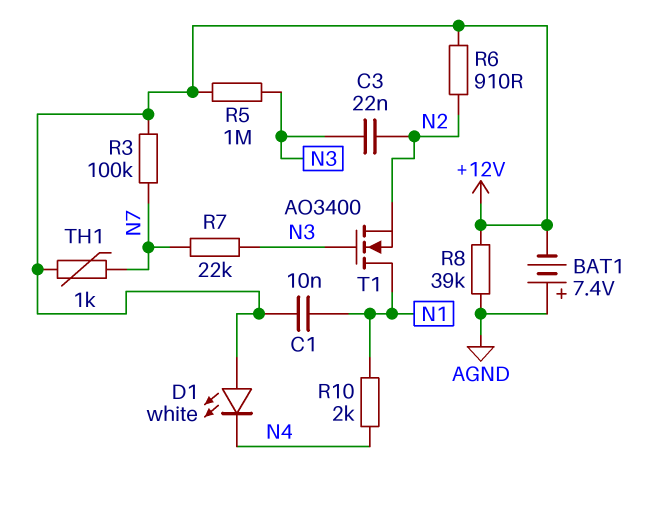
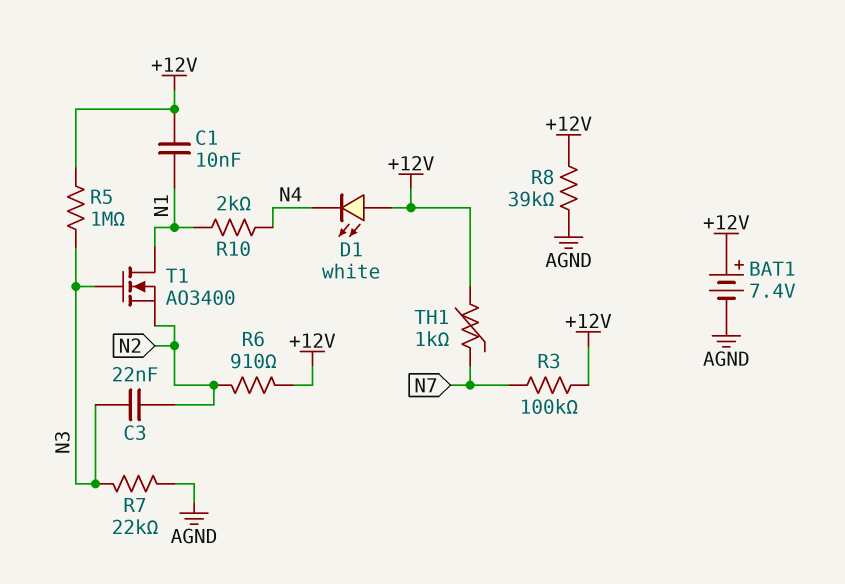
BAT1: 7.4V (plus AGND, minus +12V) -> 7.4V (plus +12V, minus AGND)
R7: 22k (N3, N7) -> 22k (AGND, N3)

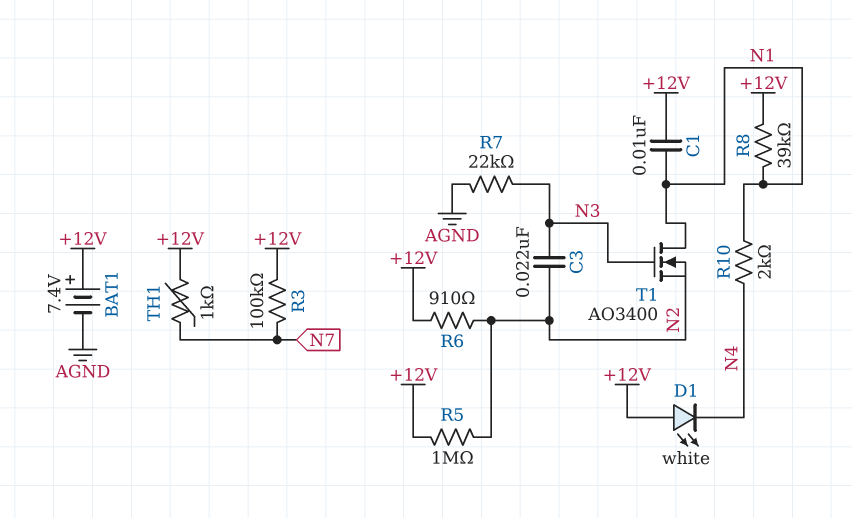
R5: 1M (+12V, N3) -> 1M (+12V, N2)
R8: 39k (+12V, AGND) -> 39k (+12V, N1)

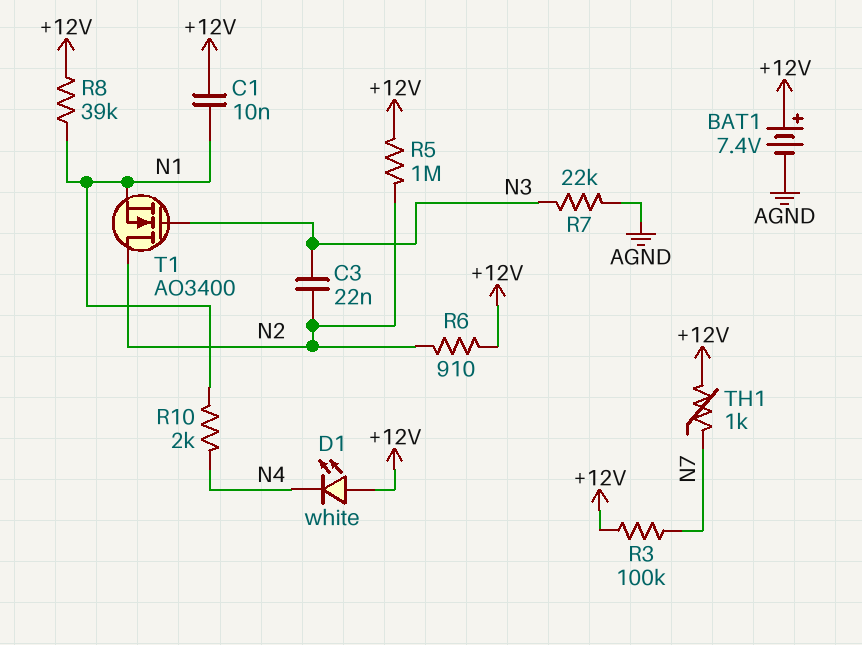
T1: NMOS AO3400 (G N3, D N1, S N2) -> NMOS AO3400 (G N3, D N2, S N1)

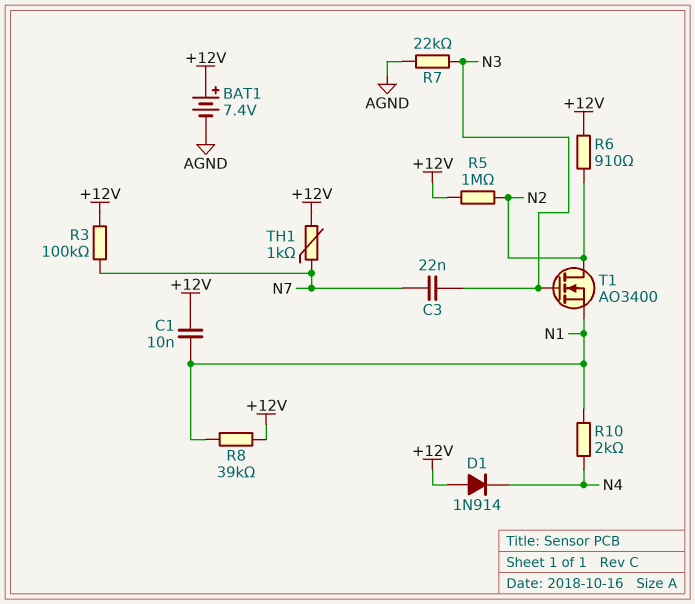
C3: 22nF (N2, N3) -> 22nF (N3, N7)
D1: LED white (A +12V, K N4) -> diode 1N914 (A +12V, K N4)

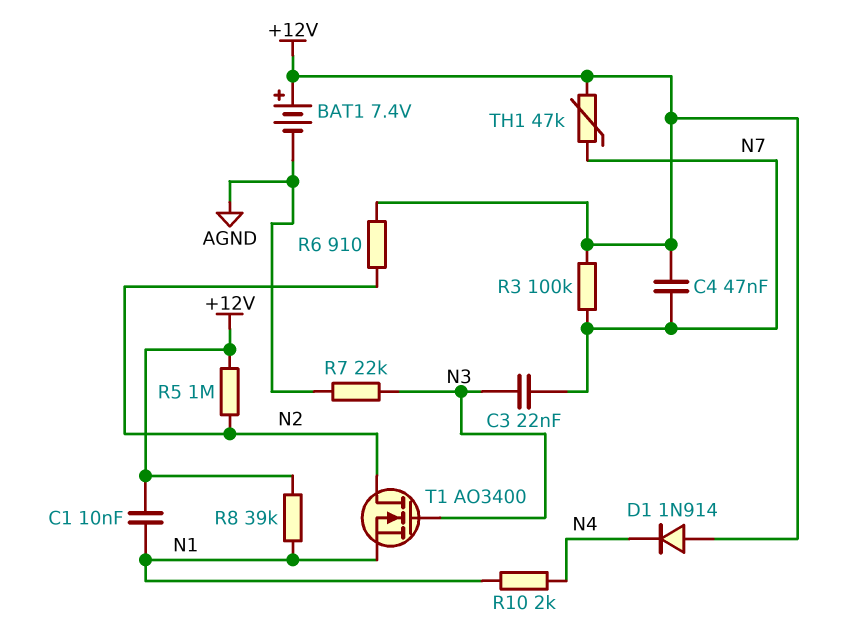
C4: none -> 47nF (+12V, N7)
TH1: 1k (+12V, N7) -> 47k (+12V, N7)

